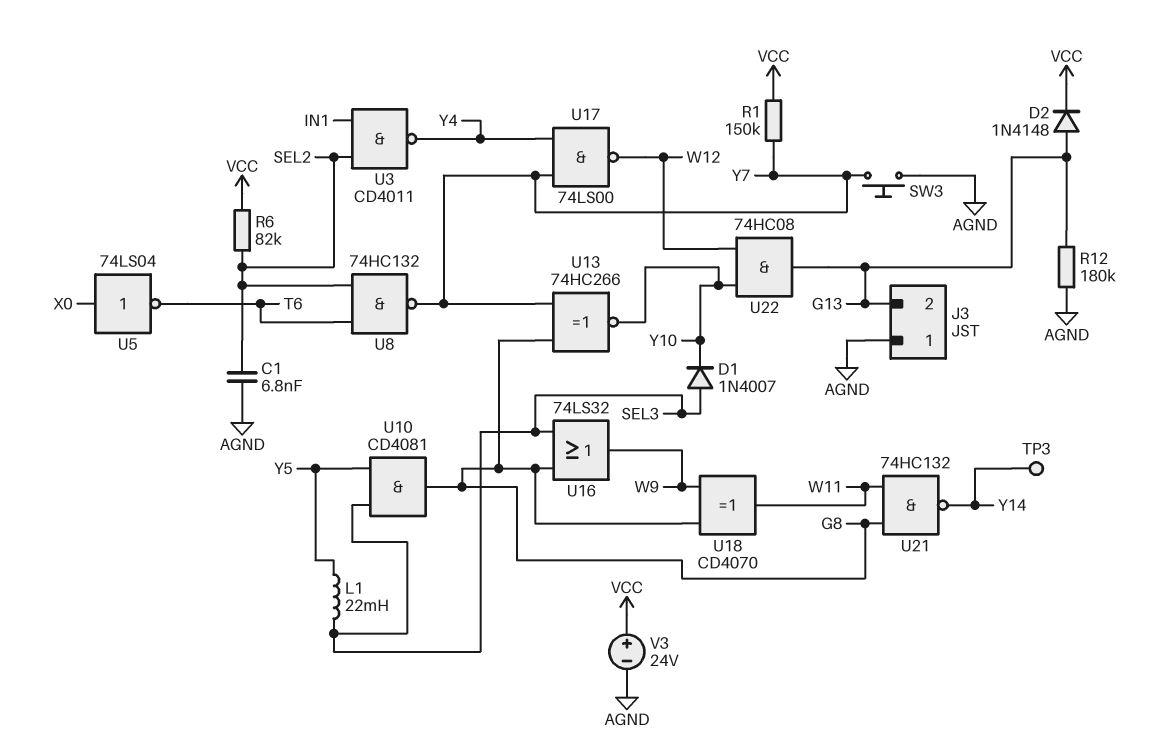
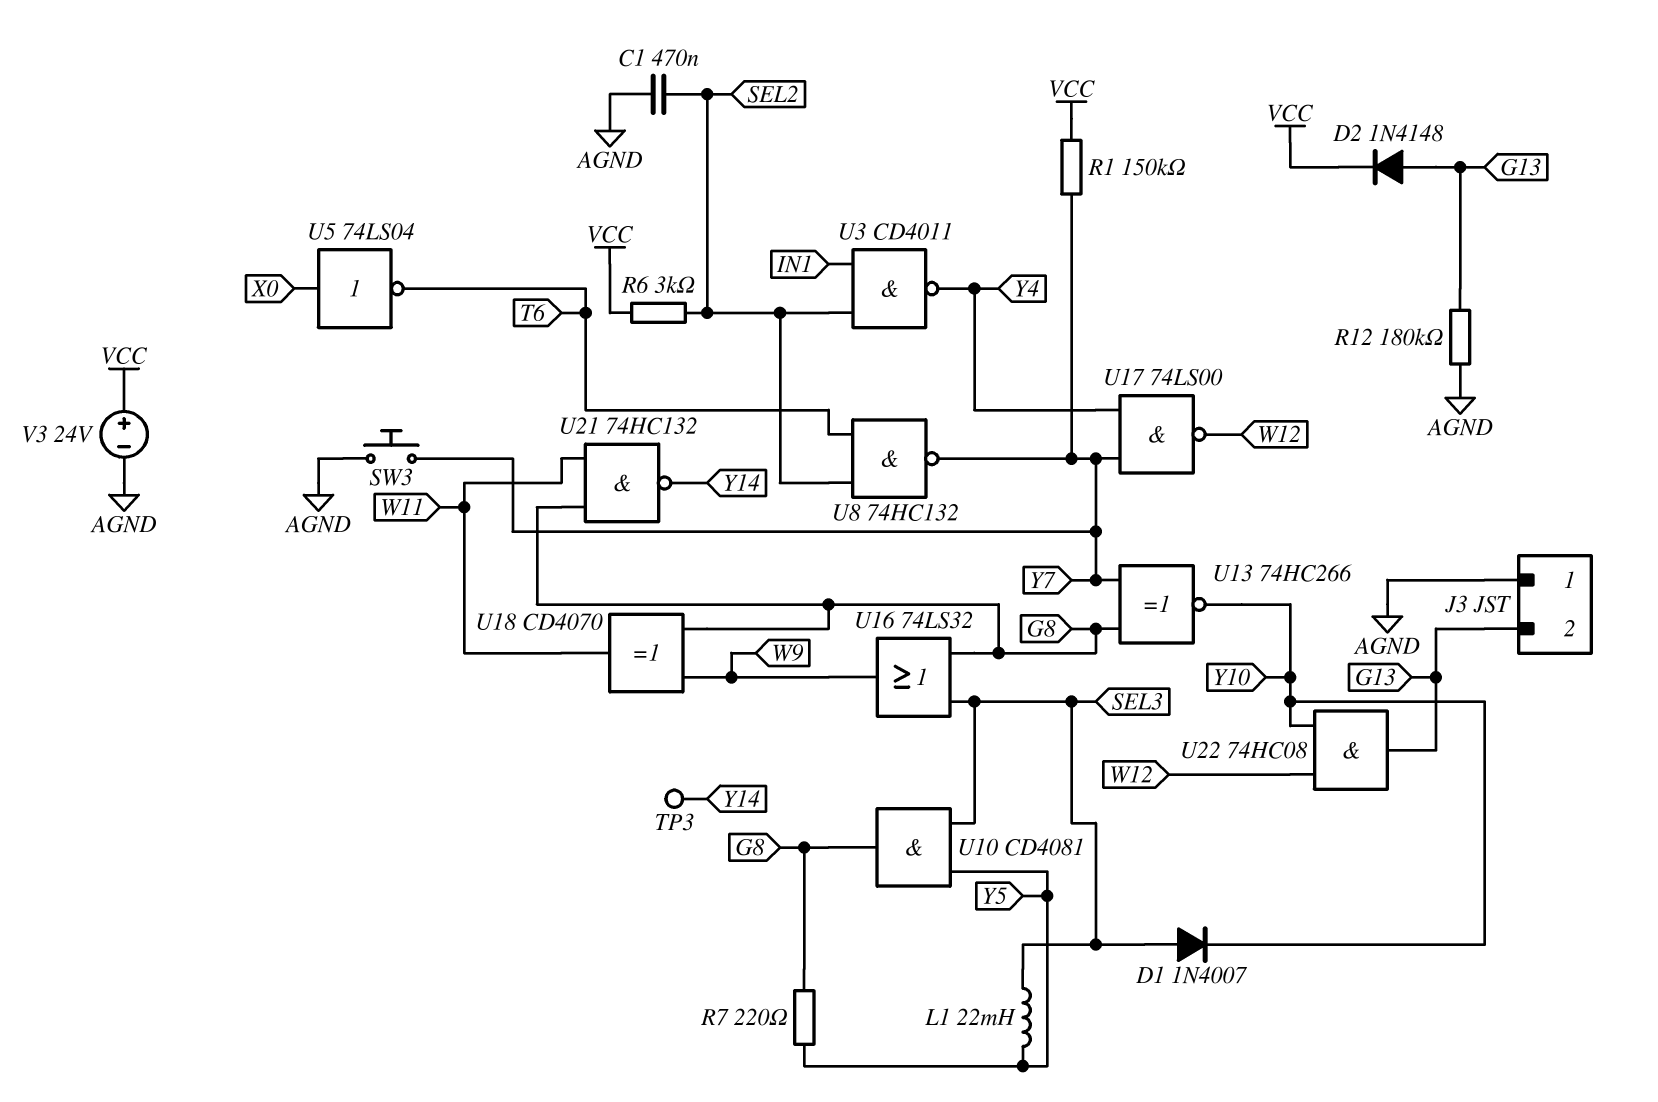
C1: 6.8nF (AGND, SEL2) -> 470nF (AGND, SEL2)
R6: 82k (SEL2, VCC) -> 3k (SEL2, VCC)
R7: none -> 220 (G8, Y5)

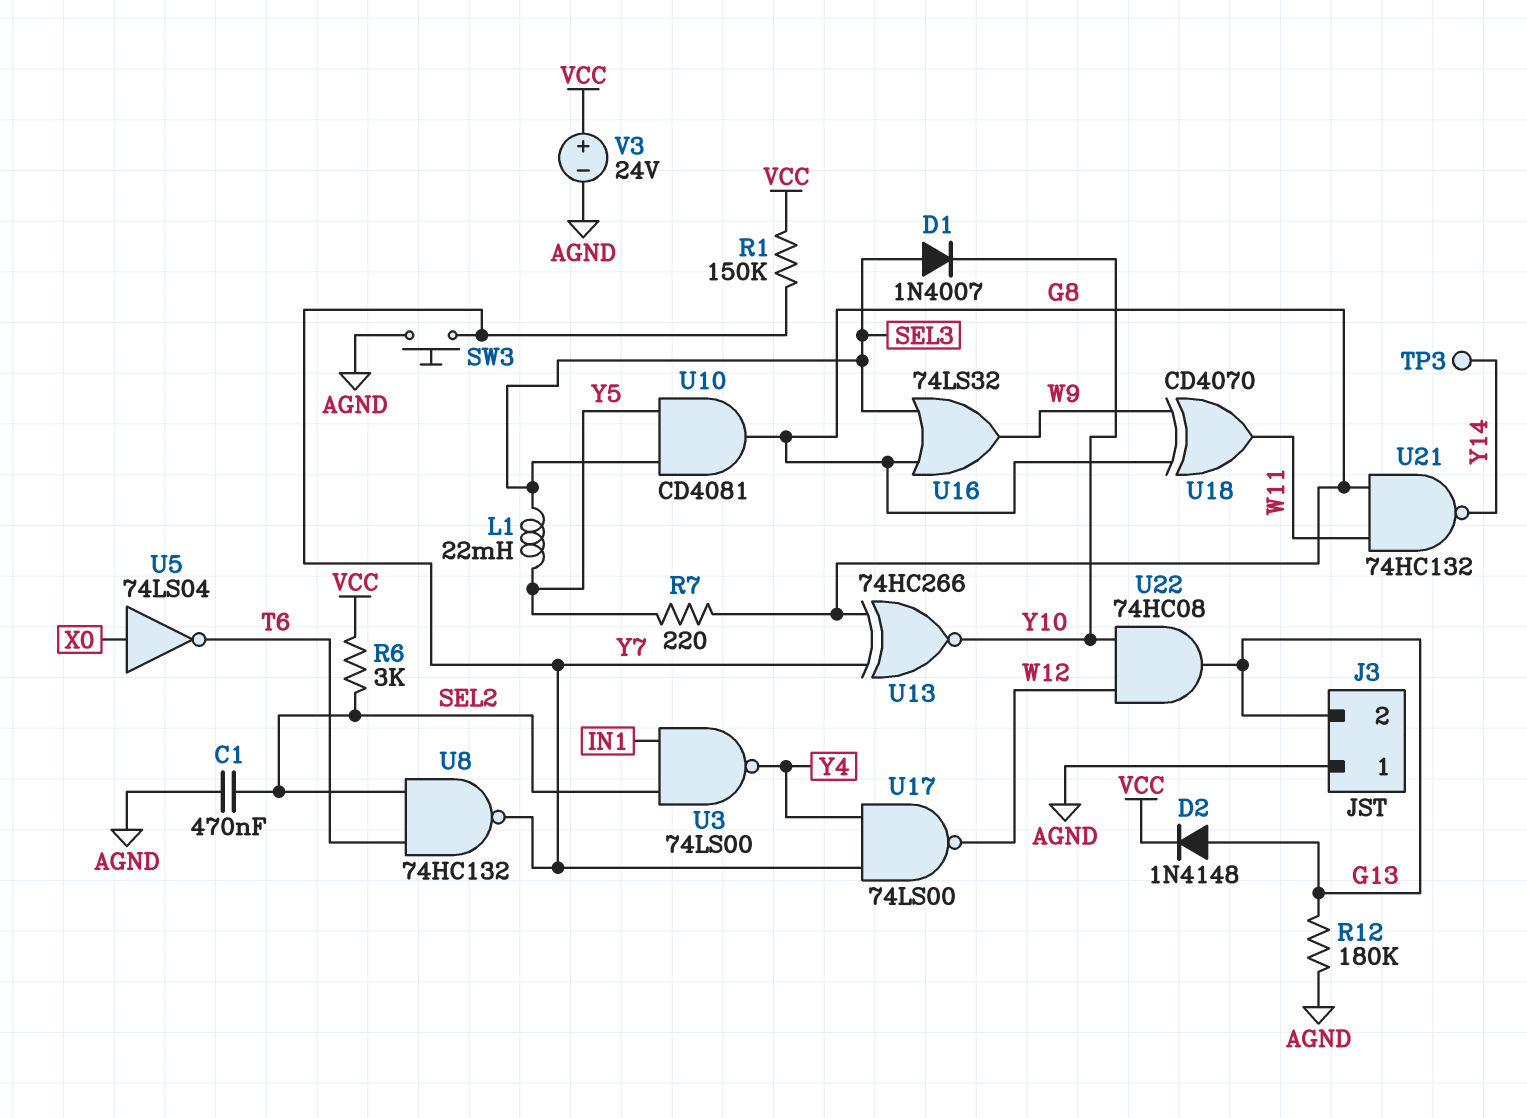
U3: NAND CD4011 (in IN1, in SEL2, out Y4) -> NAND 74LS00 (in IN1, in SEL2, out Y4)

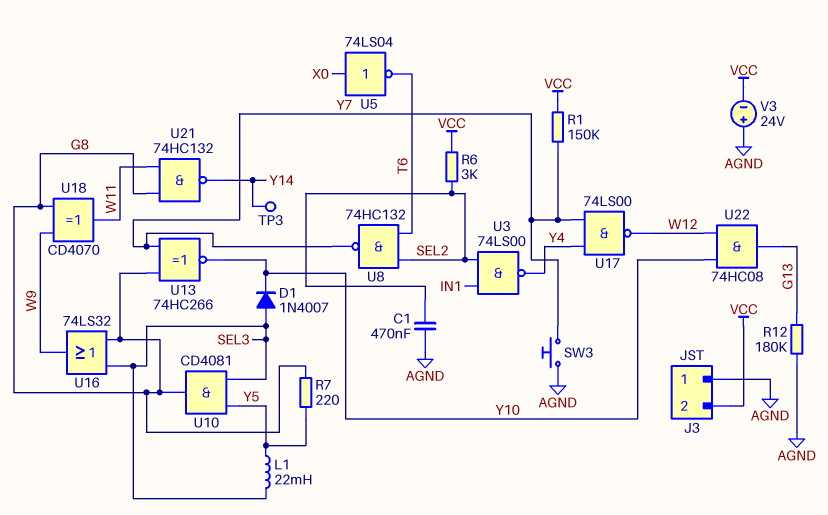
D2: diode 1N4148 (A G13, K VCC) -> none
J3 pin 2: G13 -> VCC
V3: 24V (plus VCC, minus AGND) -> 24V (plus AGND, minus VCC)

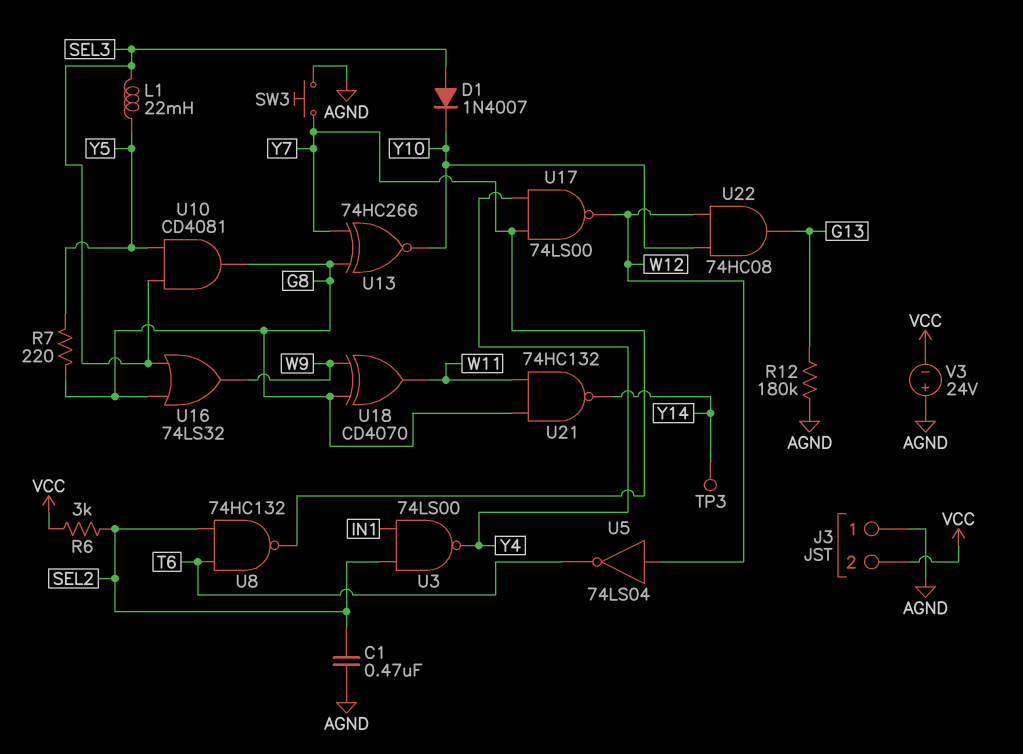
R1: 150k (VCC, Y7) -> none
U5: NOT 74LS04 (in X0, out T6) -> NOT 74LS04 (in W12, out T6)

